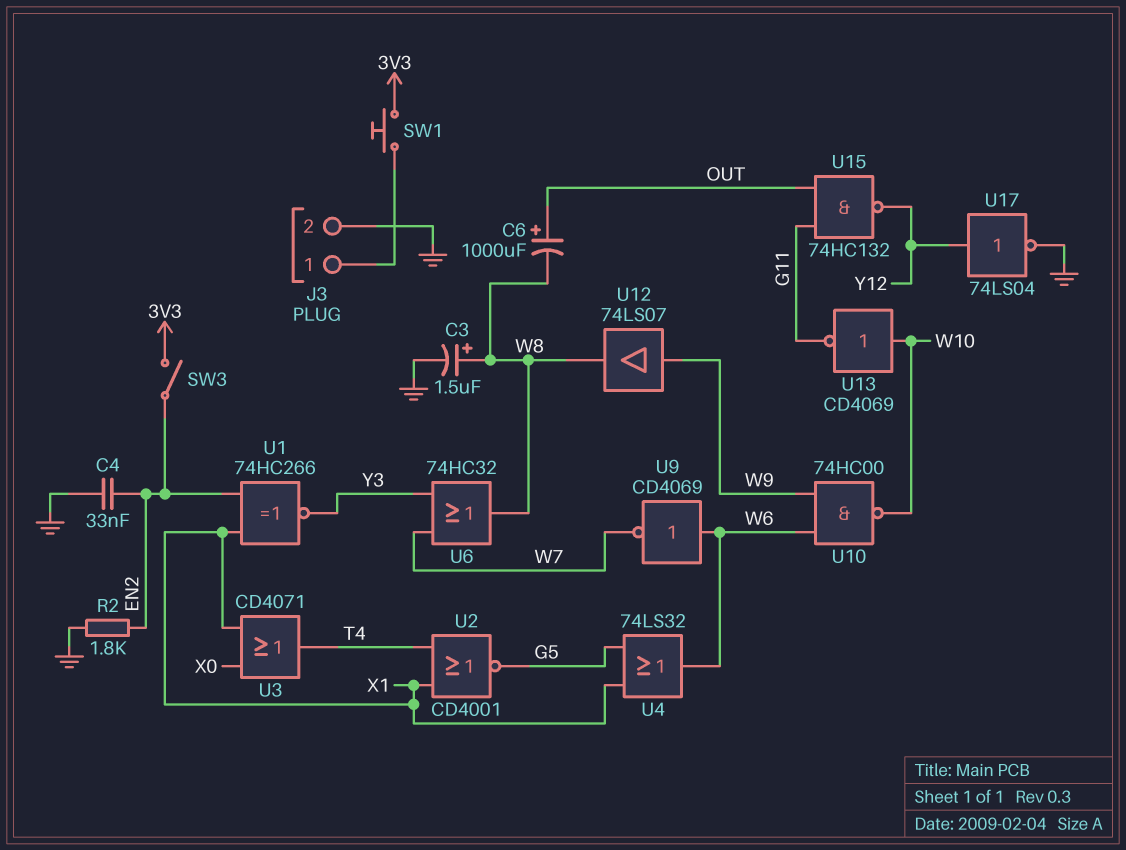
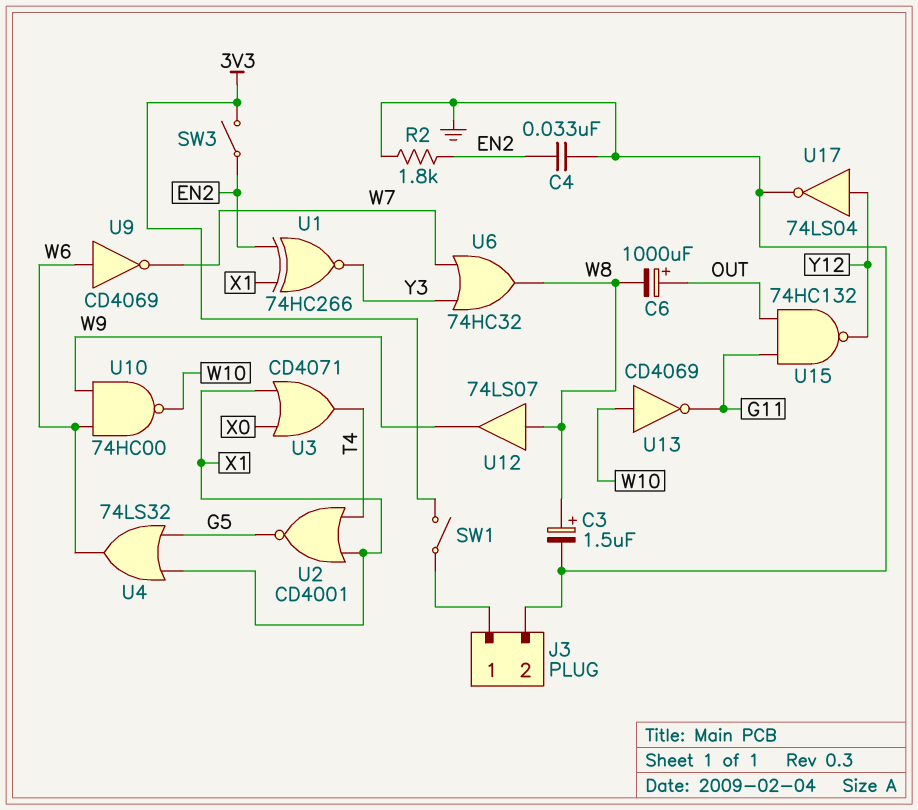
SW1: button (3V3, J3/1) -> switch (3V3, J3/1)
U12: buffer 74LS07 (in W9, out W8) -> buffer 74LS07 (in W8, out W9)

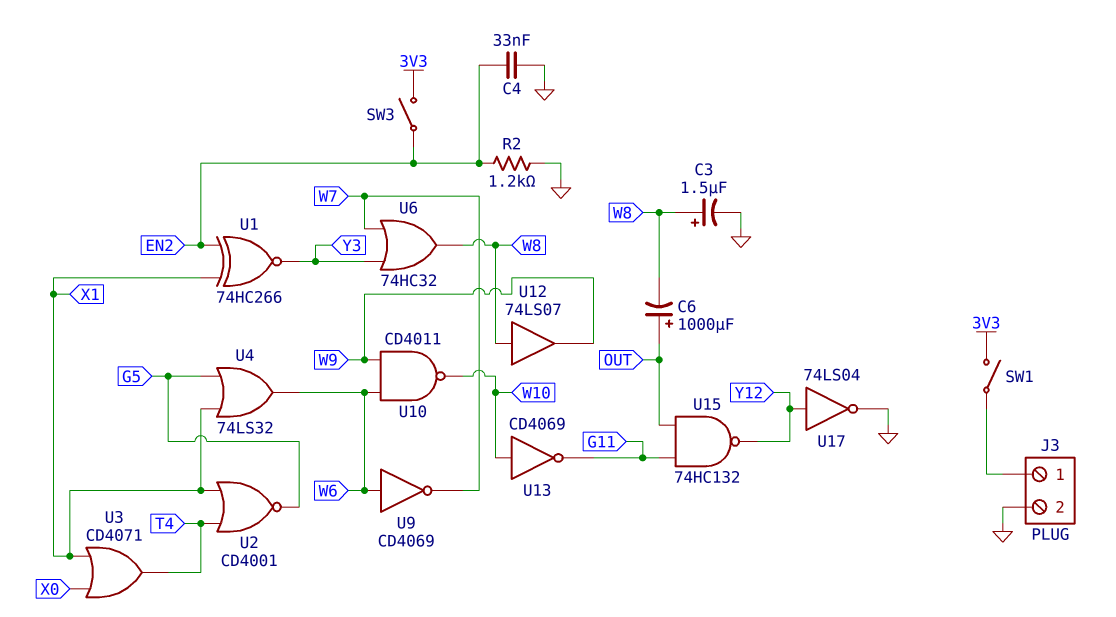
R2: 1.8k (EN2, GND) -> 1.2k (EN2, GND)
U10: NAND 74HC00 (in W6, in W9, out W10) -> NAND CD4011 (in W6, in W9, out W10)

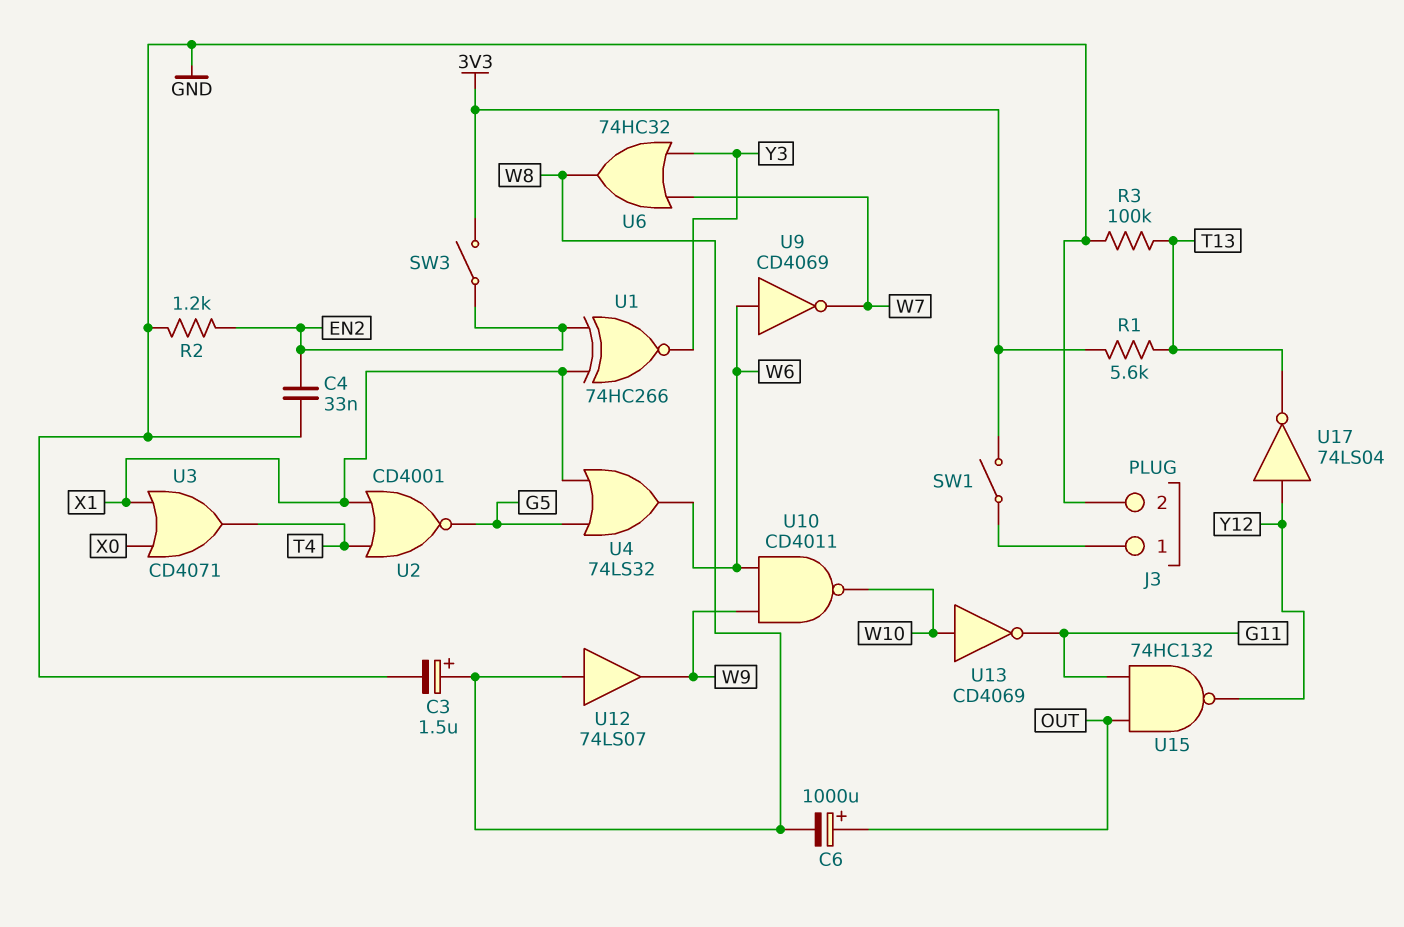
R1: none -> 5.6k (3V3, T13)
R3: none -> 100k (GND, T13)
U17: NOT 74LS04 (in Y12, out GND) -> NOT 74LS04 (in Y12, out T13)

